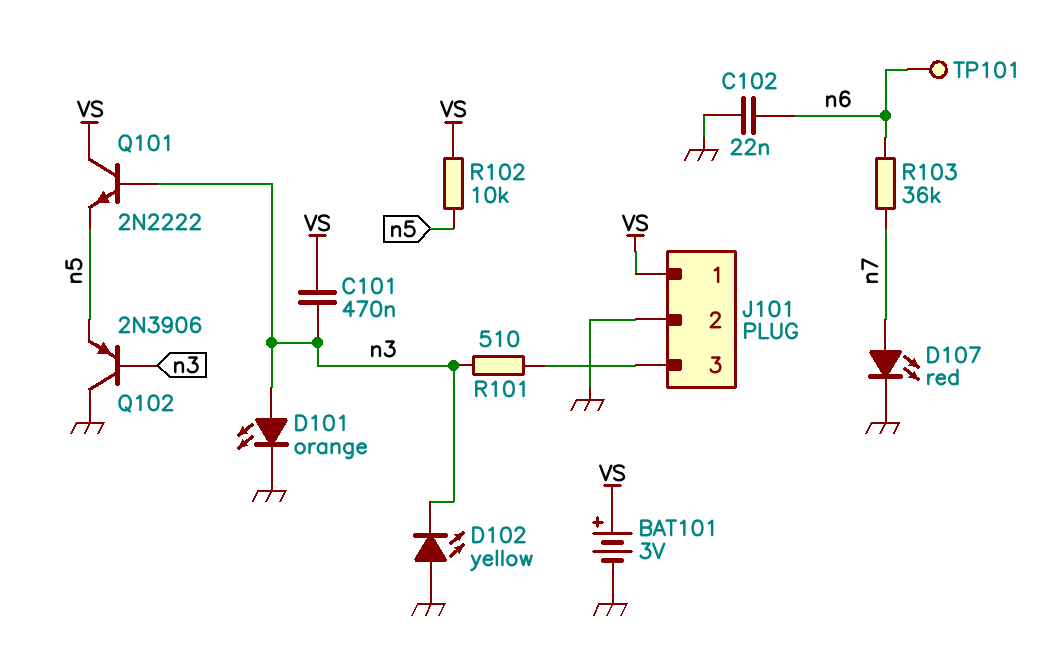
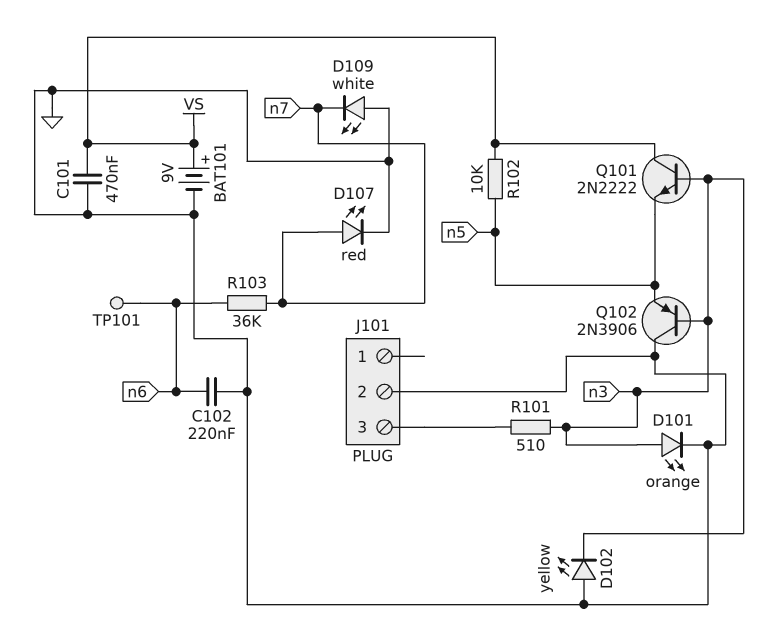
BAT101: 3V (plus VS, minus GND) -> 9V (plus VS, minus GND)
C101: 470nF (VS, n3) -> 470nF (GND, VS)
C102: 22nF (GND, n6) -> 220nF (GND, n6)
D109: none -> LED white (A GND, K n7)
J101 pin 1: VS -> none

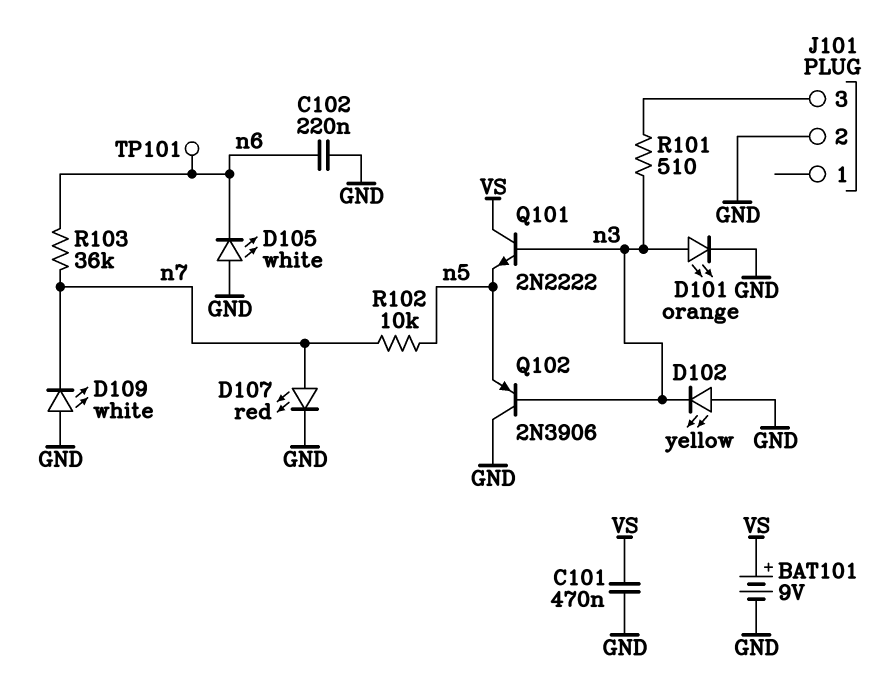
D105: none -> LED white (A GND, K n6)
R102: 10k (VS, n5) -> 10k (n5, n7)

